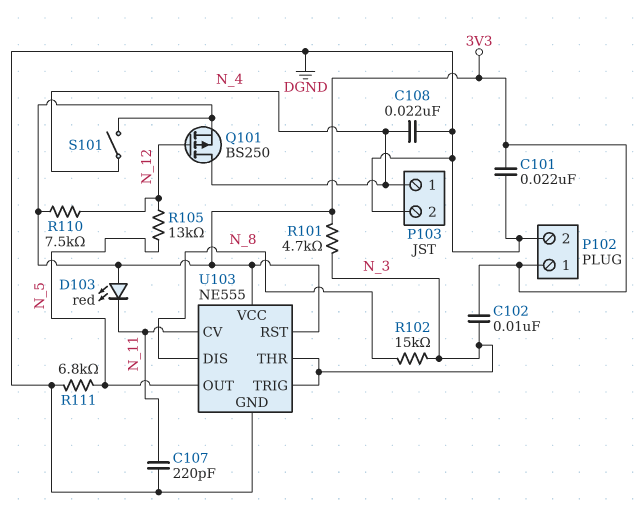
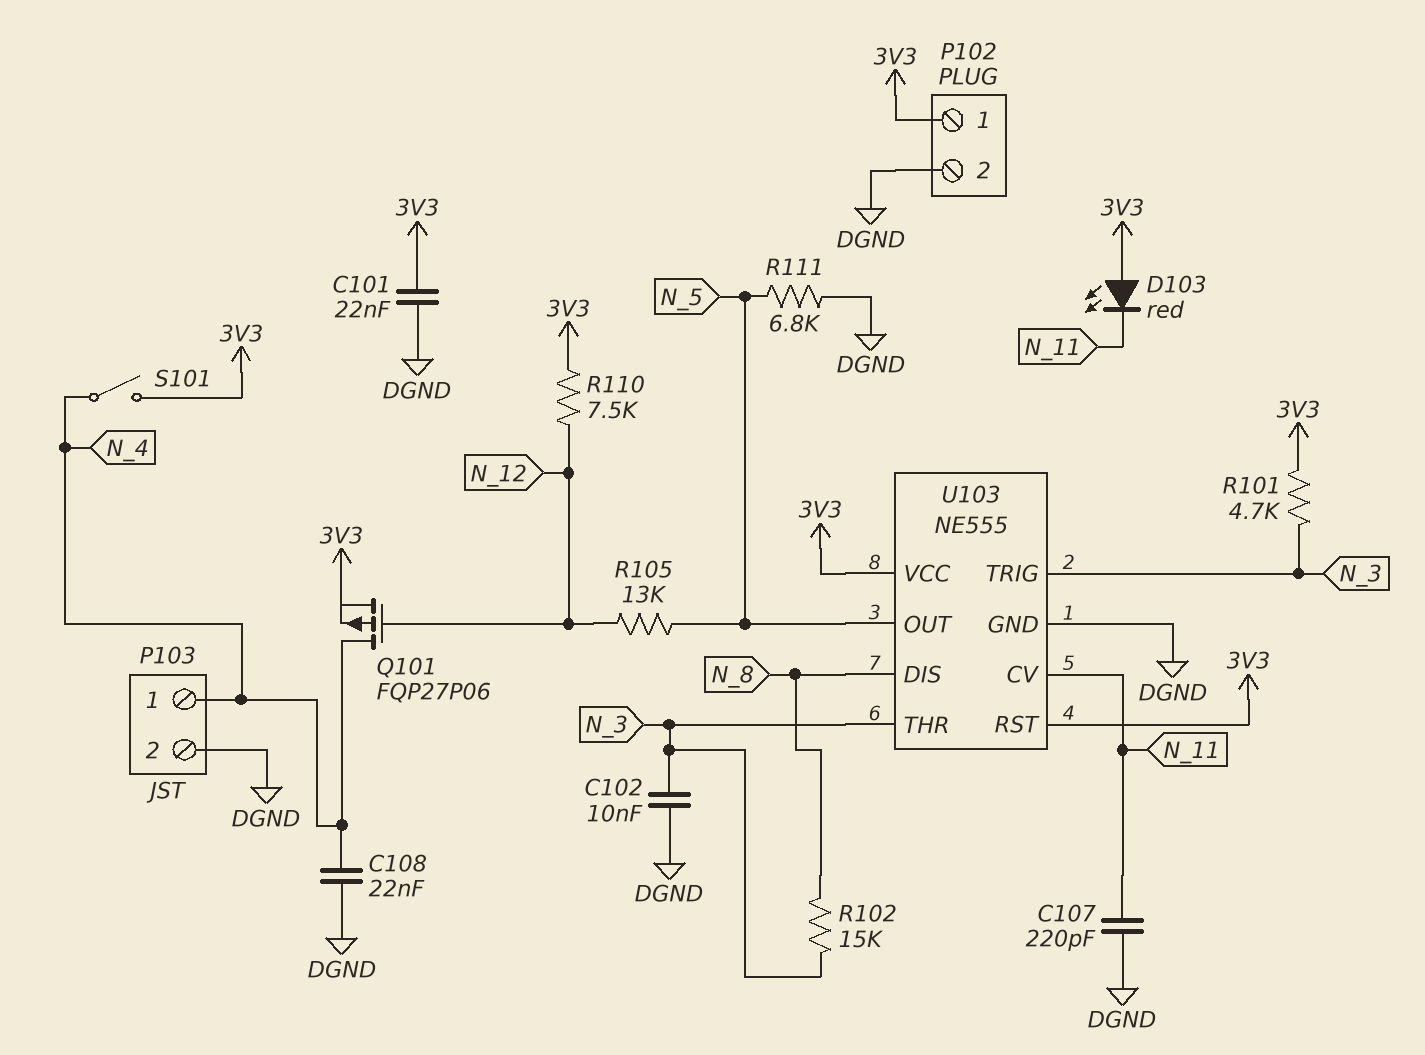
C102: 10nF (3V3, N_3) -> 10nF (DGND, N_3)
Q101: PMOS BS250 (G N_12, D N_4, S 3V3) -> PMOS FQP27P06 (G N_12, D N_4, S 3V3)

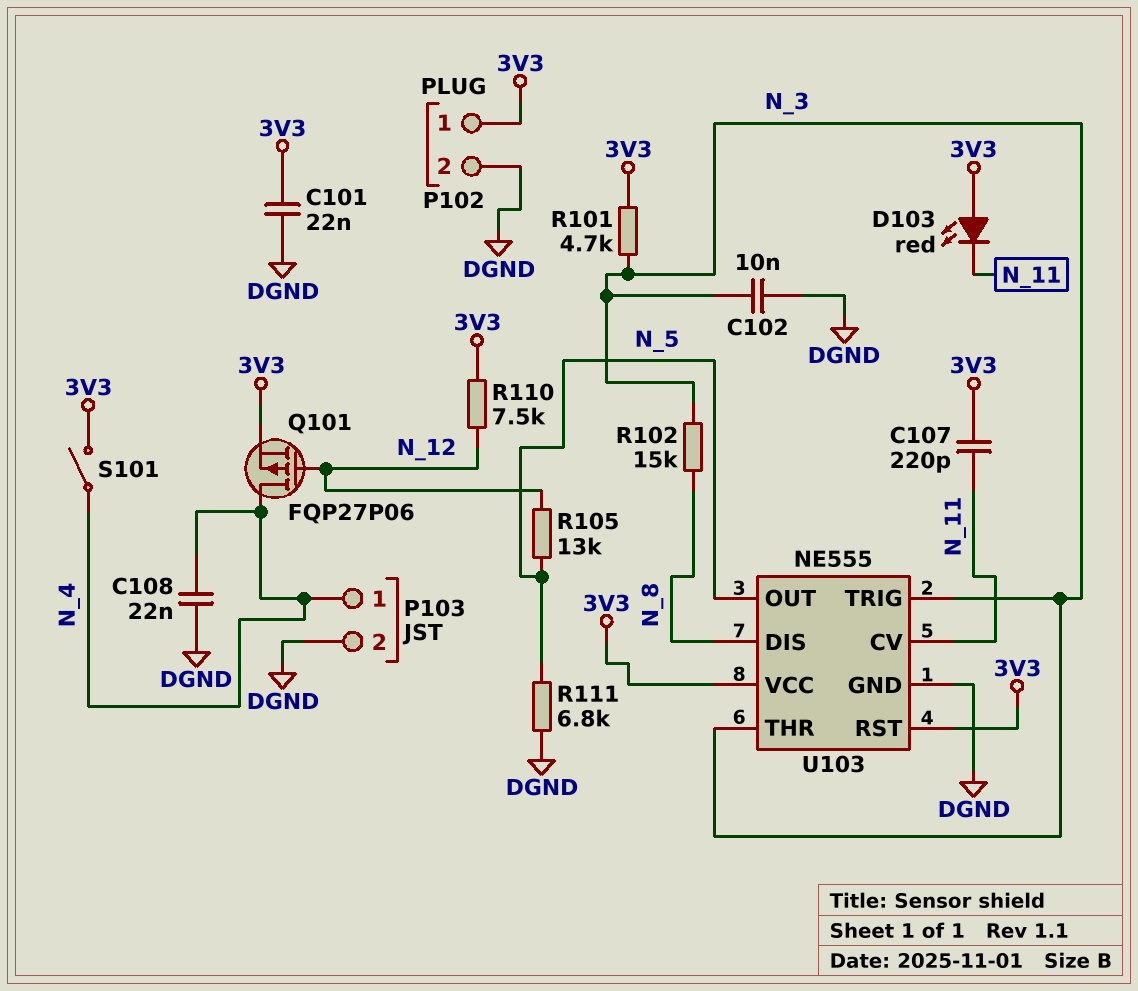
C107: 220pF (DGND, N_11) -> 220pF (3V3, N_11)

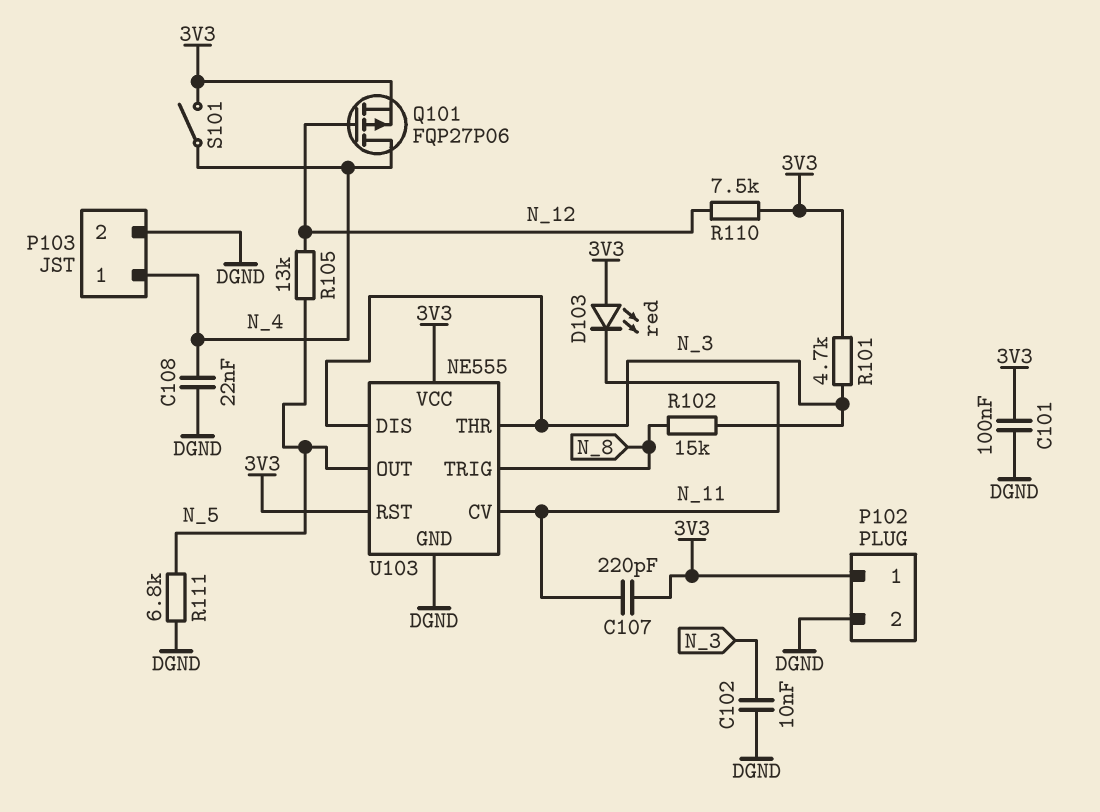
C101: 22nF (3V3, DGND) -> 100nF (3V3, DGND)
U103 pin DIS: N_8 -> N_3
U103 pin TRIG: N_3 -> N_8

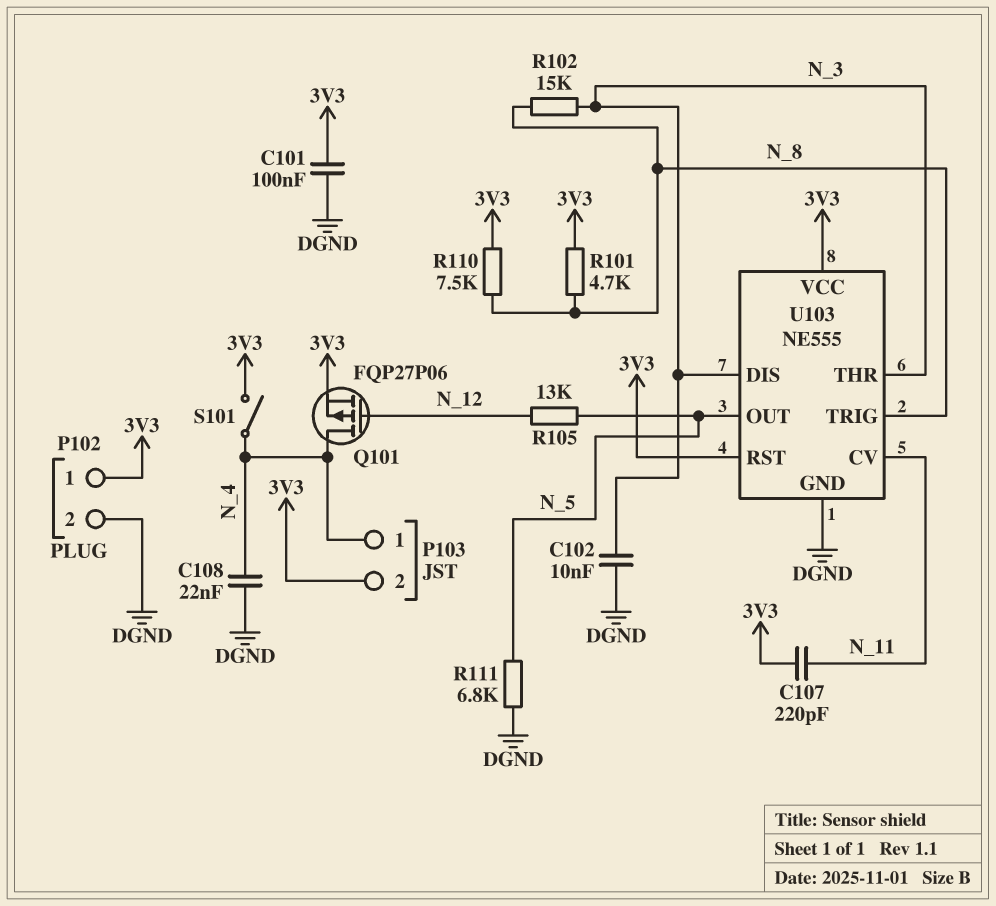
D103: LED red (A 3V3, K N_11) -> none
P103 pin 2: DGND -> 3V3
R101: 4.7k (3V3, N_3) -> 4.7k (3V3, N_8)
R110: 7.5k (3V3, N_12) -> 7.5k (3V3, N_8)

